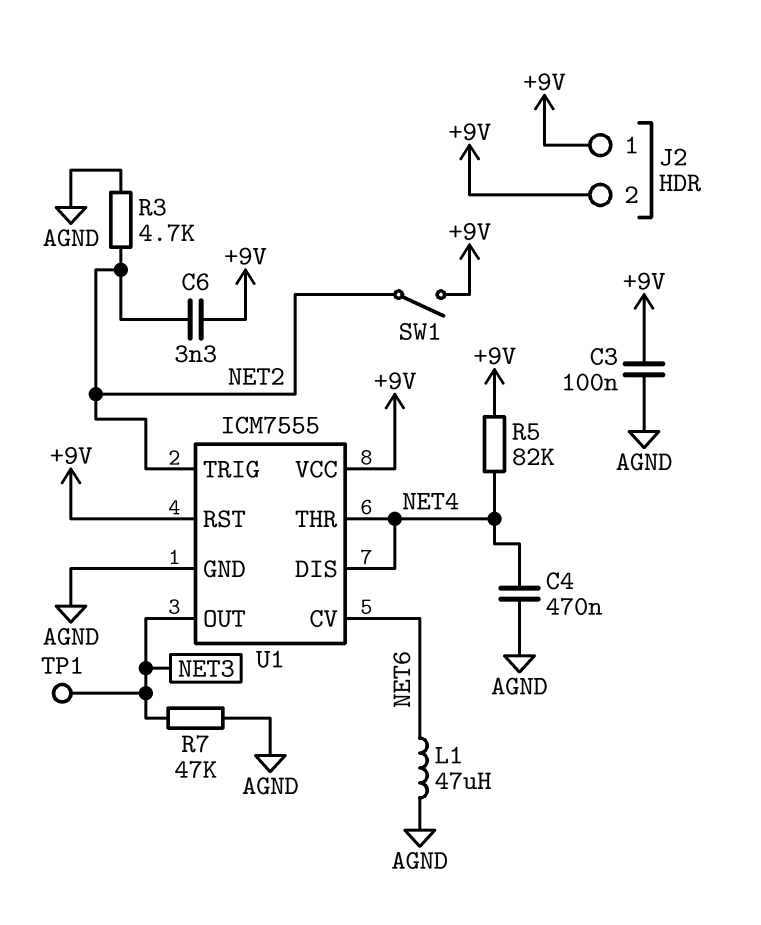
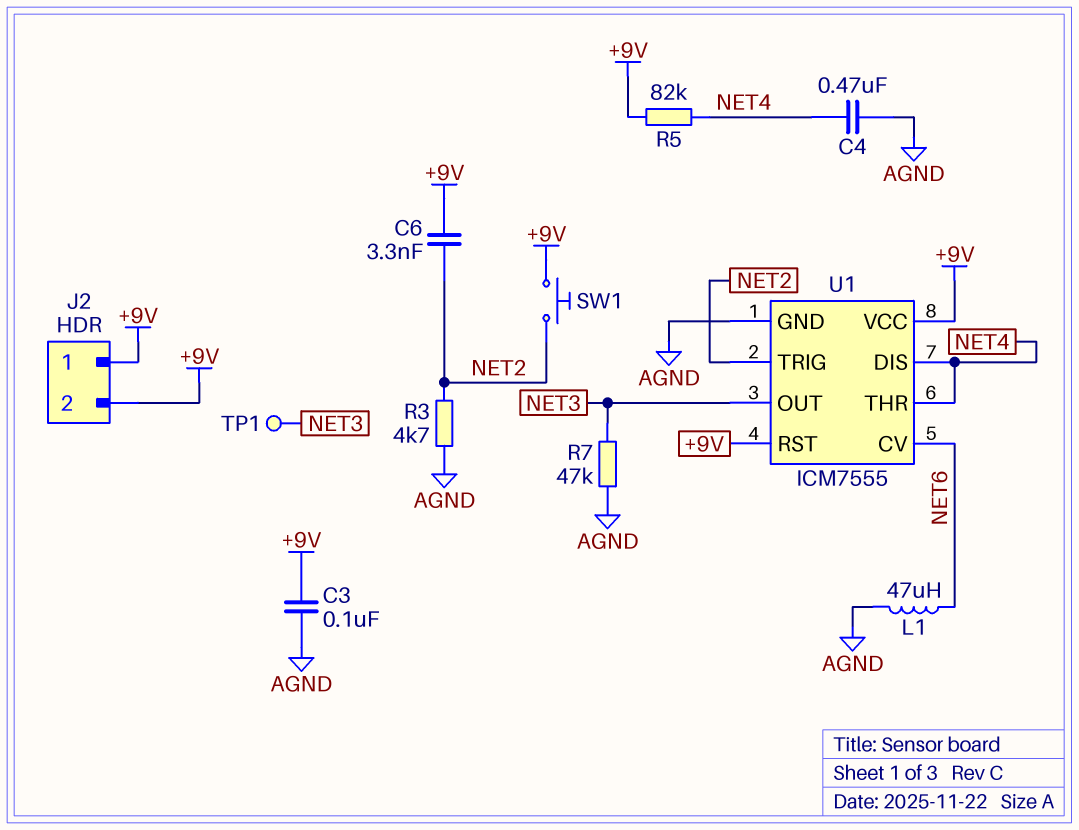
SW1: switch (+9V, NET2) -> button (+9V, NET2)

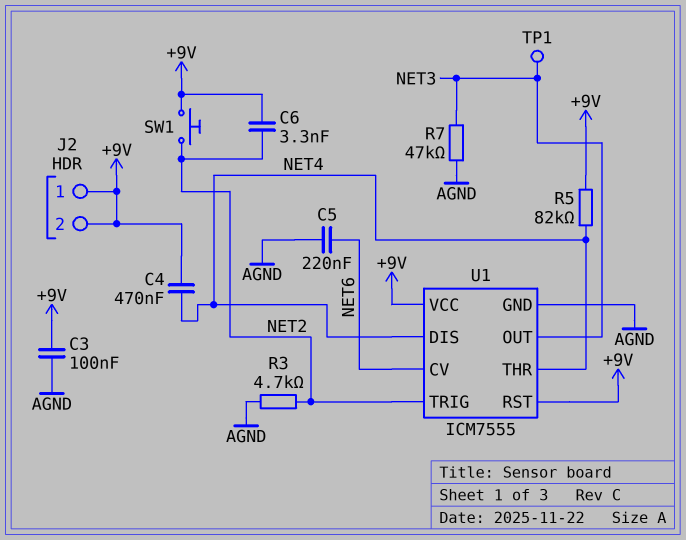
C4: 470nF (AGND, NET4) -> 470nF (+9V, NET4)
C5: none -> 220nF (AGND, NET6)
L1: 47uH (AGND, NET6) -> none

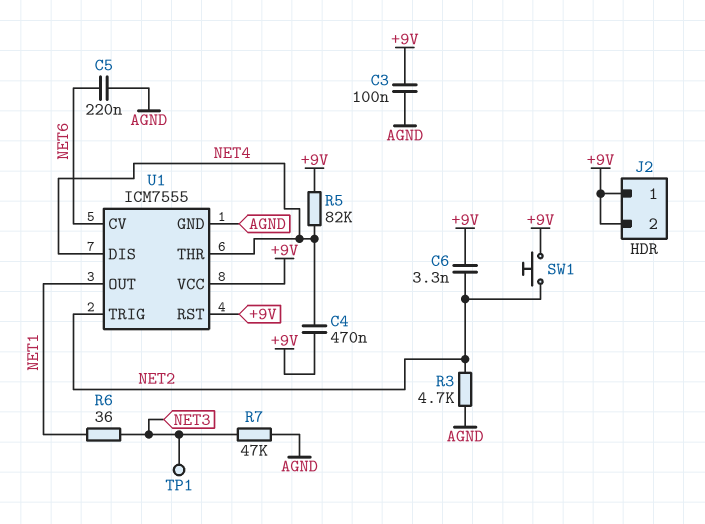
R6: none -> 36 (NET1, NET3)
U1 pin OUT: NET3 -> NET1

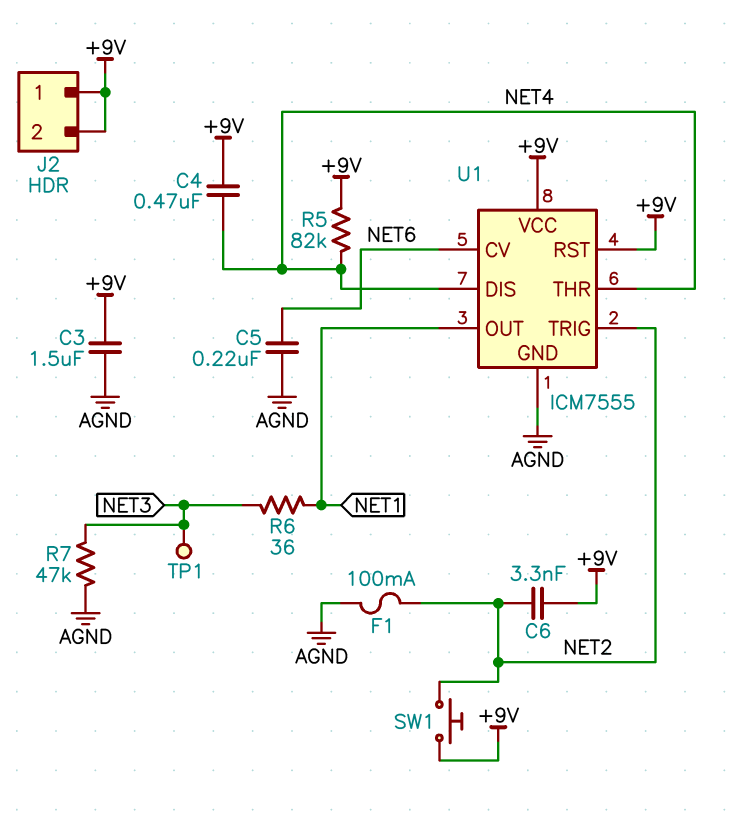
C3: 100nF (+9V, AGND) -> 1.5uF (+9V, AGND)
F1: none -> 100mA (AGND, NET2)
R3: 4.7k (AGND, NET2) -> none

